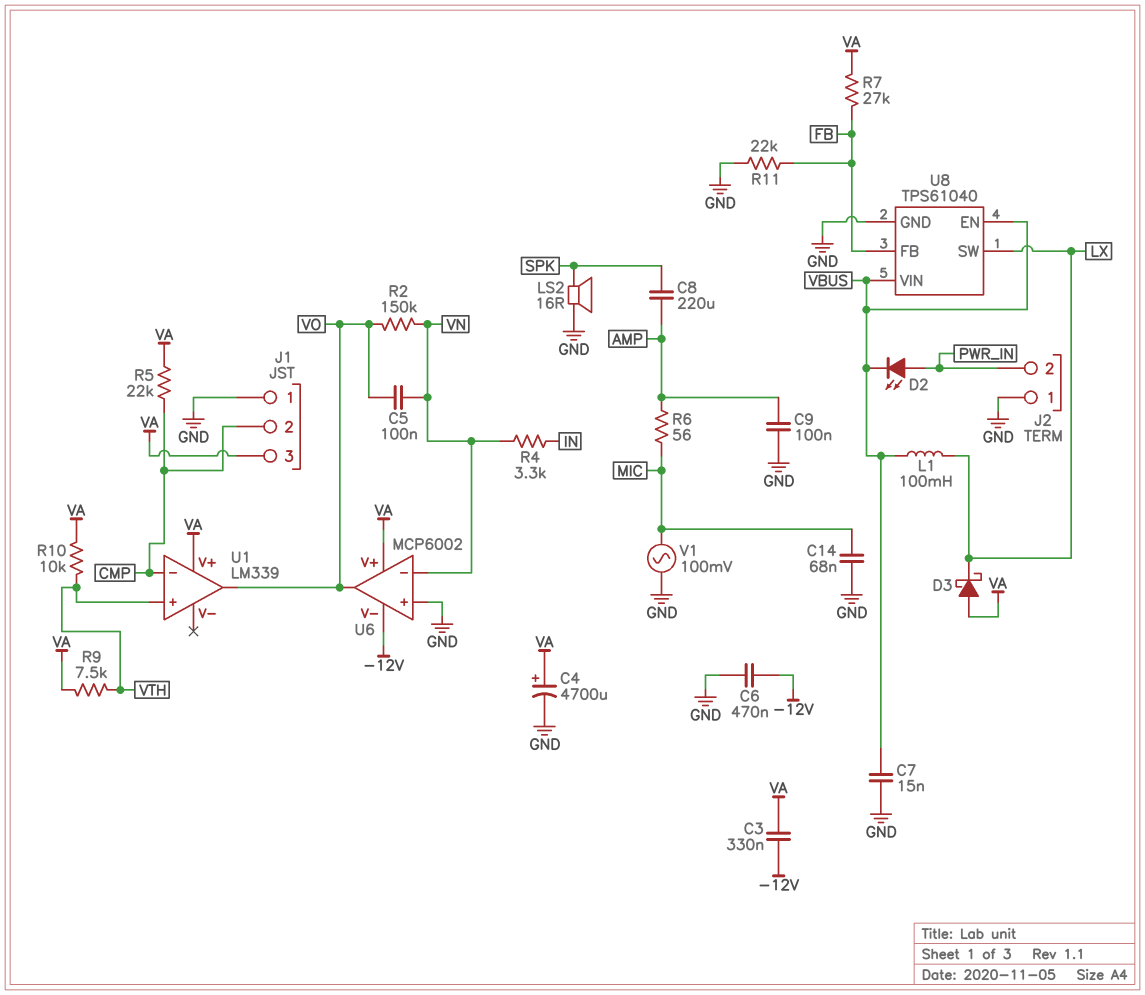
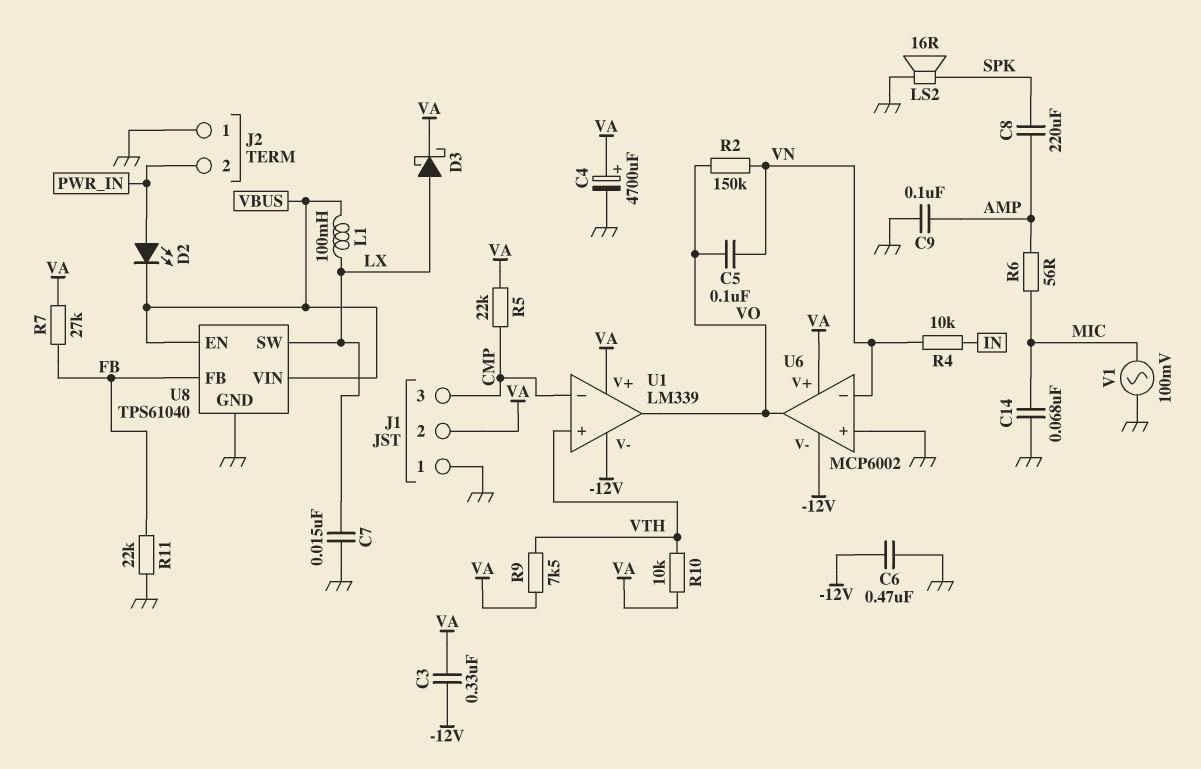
C7: 15nF (GND, VBUS) -> 15nF (GND, LX)
D3: schottky (A VA, K LX) -> schottky (A LX, K VA)
J1 pin 2: CMP -> VA
J1 pin 3: VA -> CMP
R4: 3.3k (IN, VN) -> 10k (IN, VN)
U1 pin V-: none -> -12V

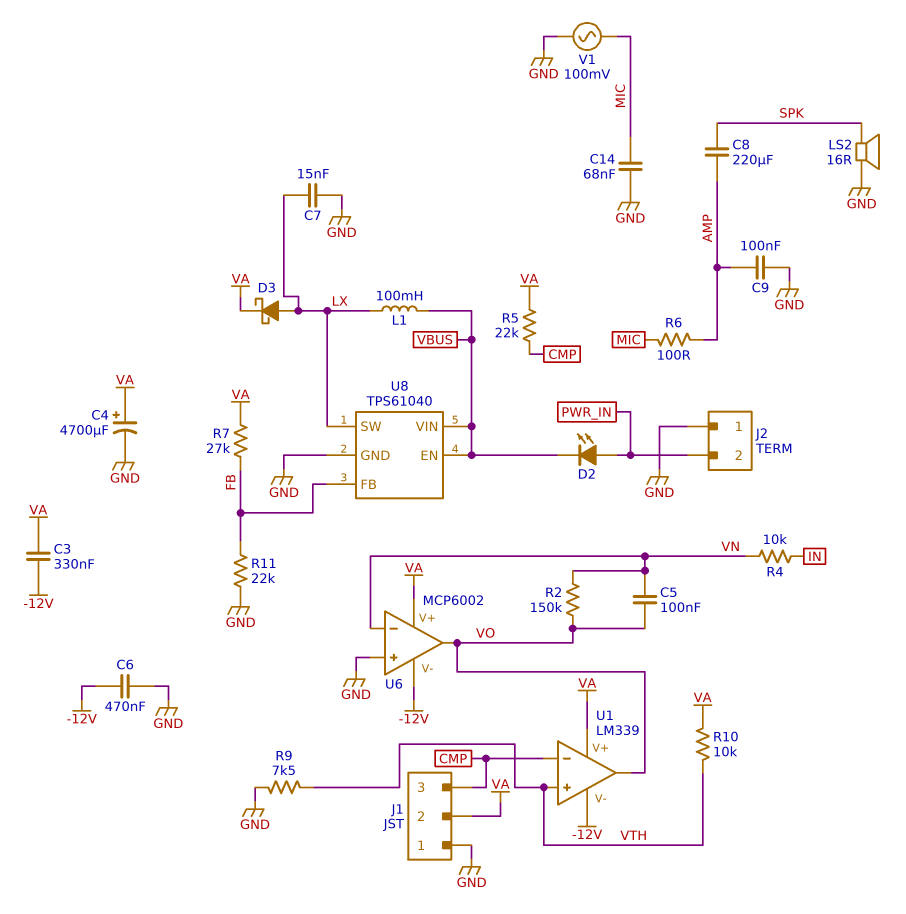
R6: 56 (AMP, MIC) -> 100 (AMP, MIC)
R9: 7.5k (VA, VTH) -> 7.5k (GND, VTH)

